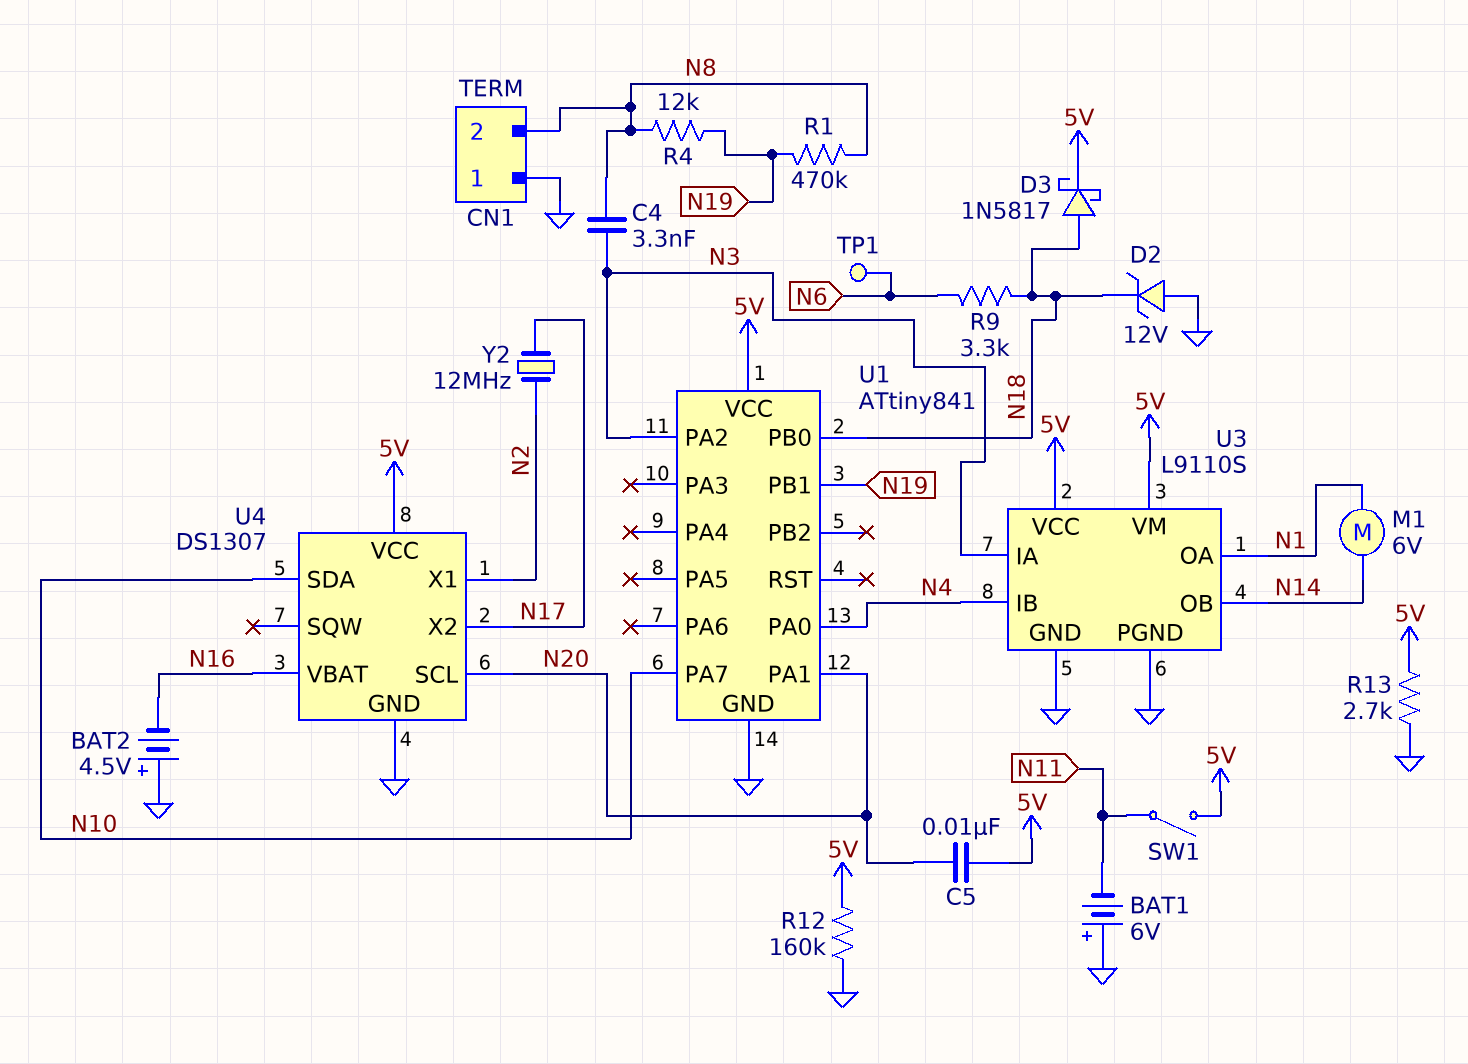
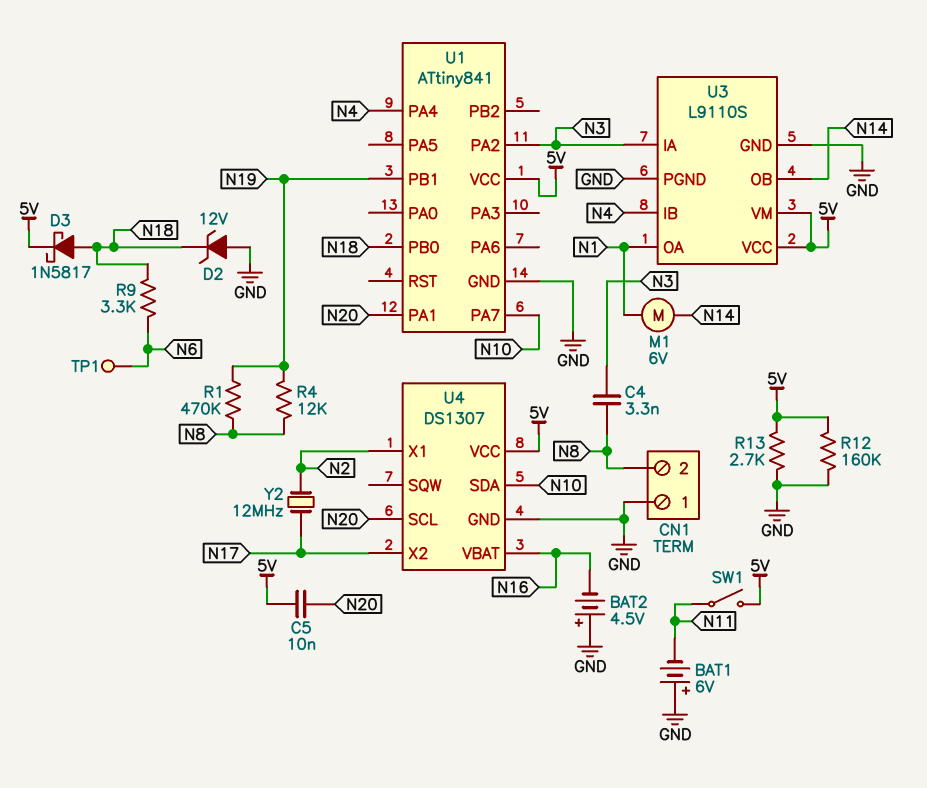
U1 pin PA0: N4 -> none
U1 pin PA4: none -> N4

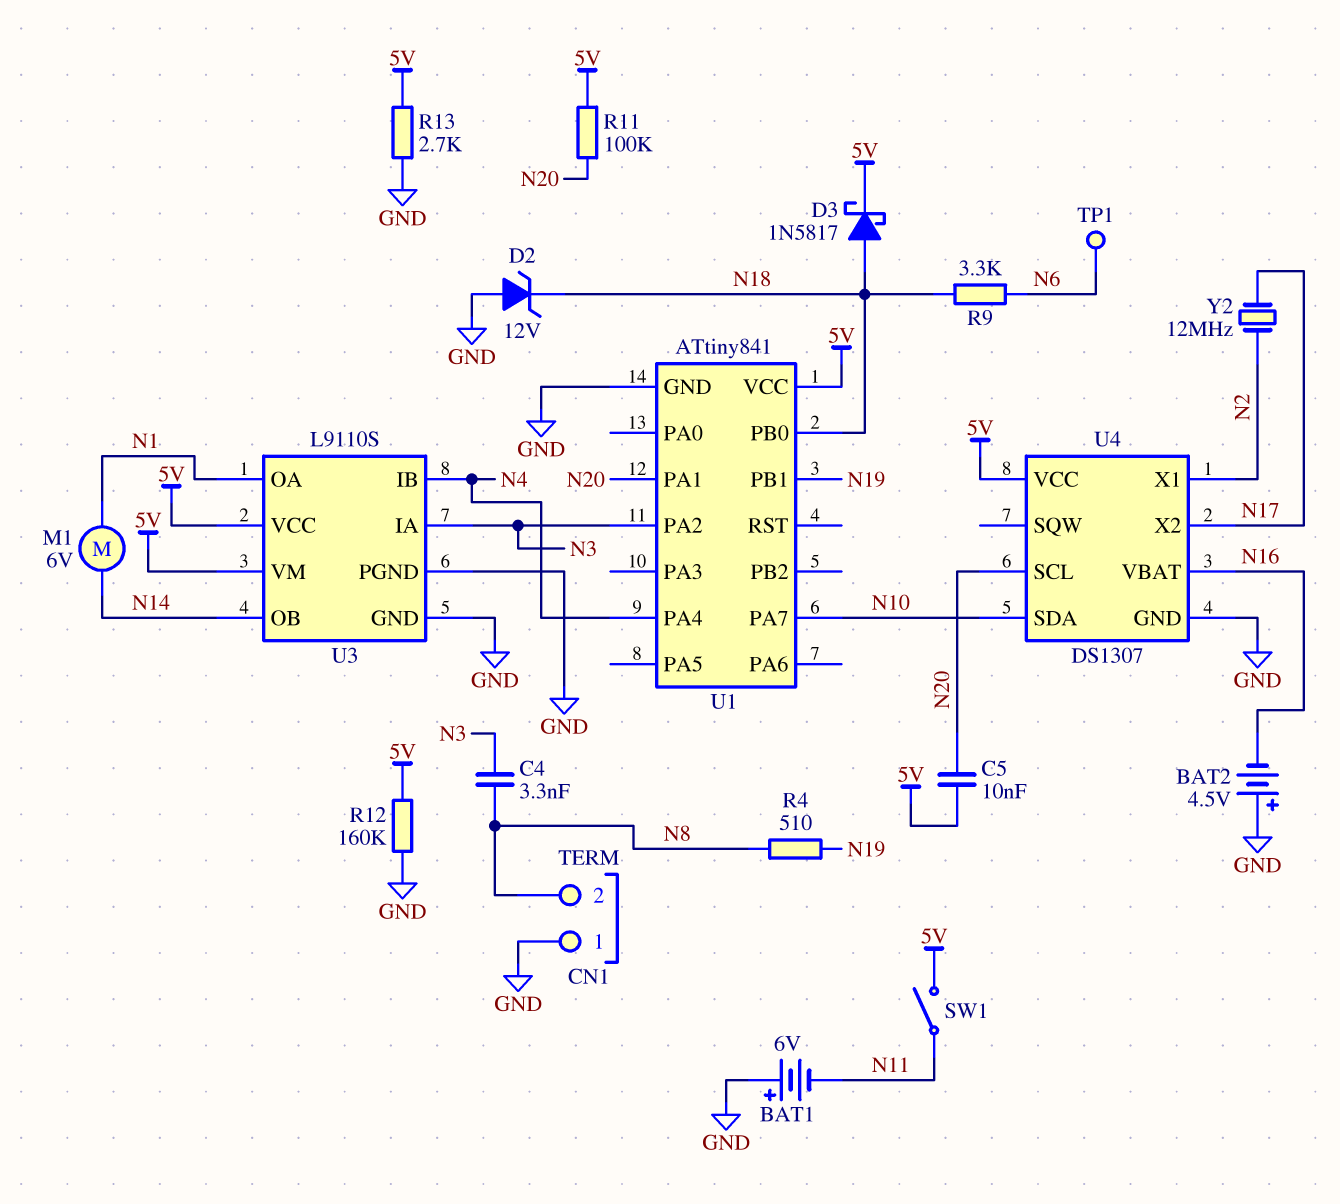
R1: 470k (N8, N19) -> none
R4: 12k (N8, N19) -> 510 (N8, N19)
R11: none -> 100k (5V, N20)

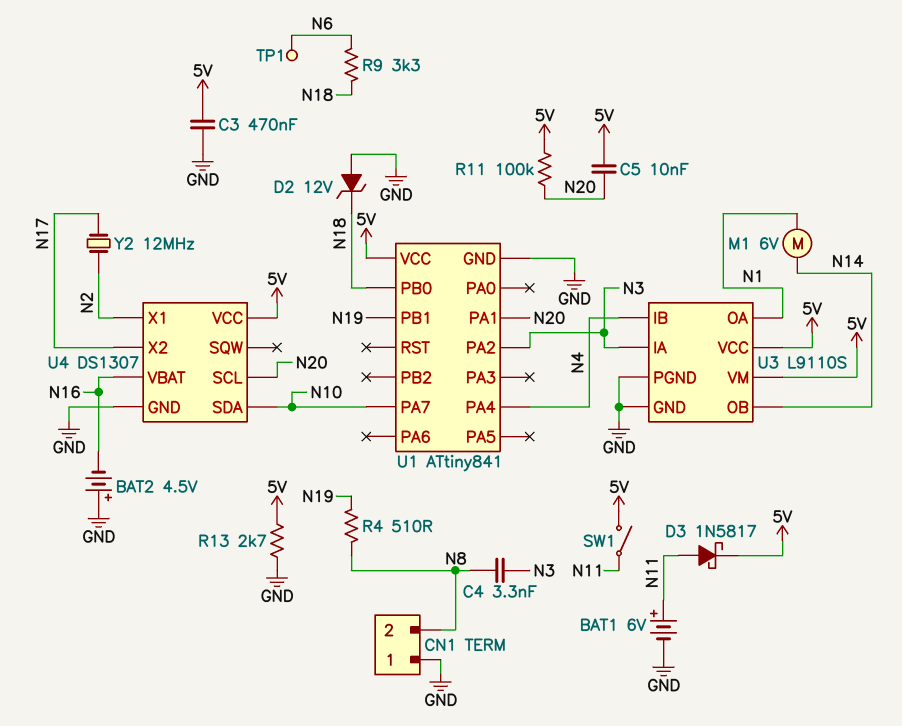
BAT1: 6V (plus GND, minus N11) -> 6V (plus N11, minus GND)
C3: none -> 470nF (5V, GND)
D3: schottky 1N5817 (A N18, K 5V) -> schottky 1N5817 (A N11, K 5V)
R12: 160k (5V, GND) -> none

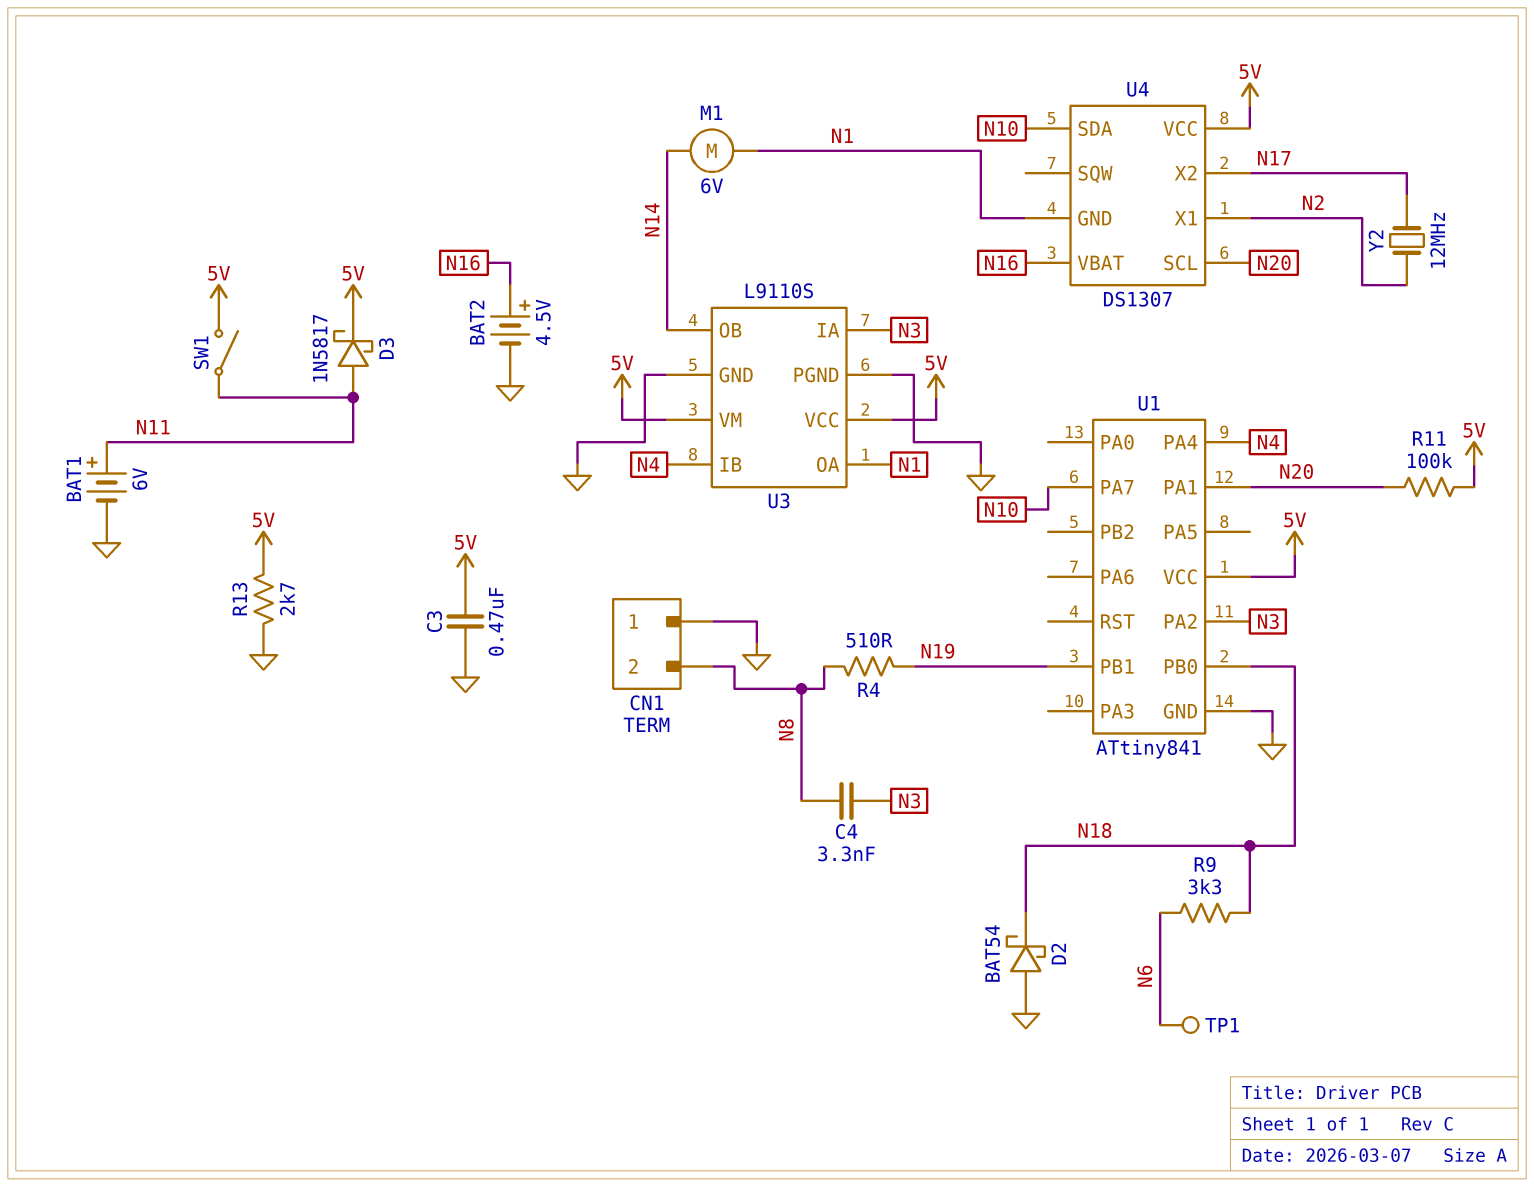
BAT2: 4.5V (plus GND, minus N16) -> 4.5V (plus N16, minus GND)
C5: 10nF (5V, N20) -> none
D2: zener 12V (A GND, K N18) -> schottky BAT54 (A GND, K N18)
U4 pin GND: GND -> N1

